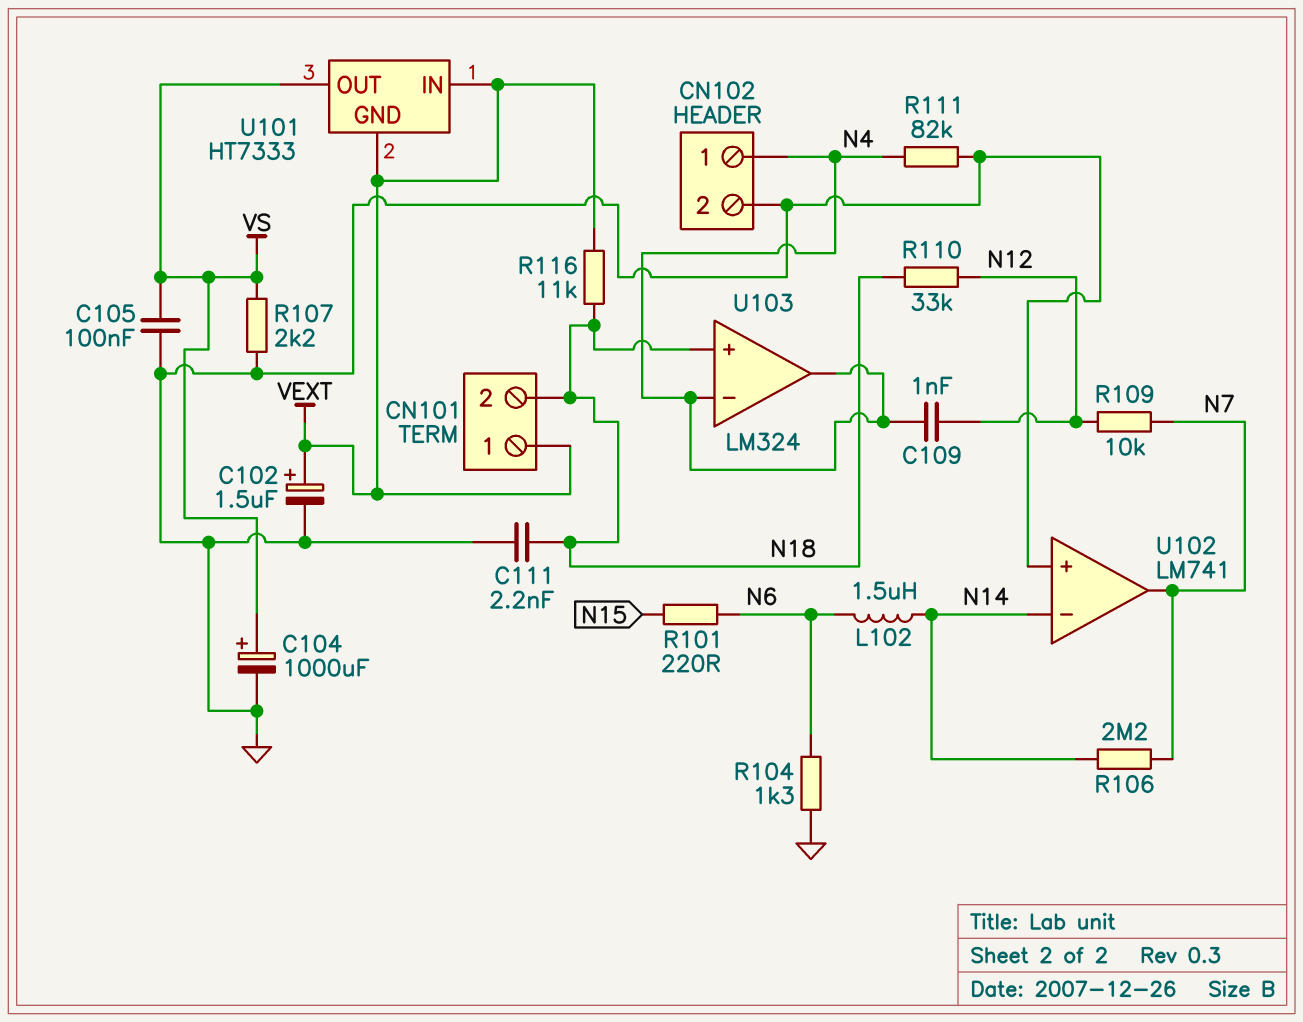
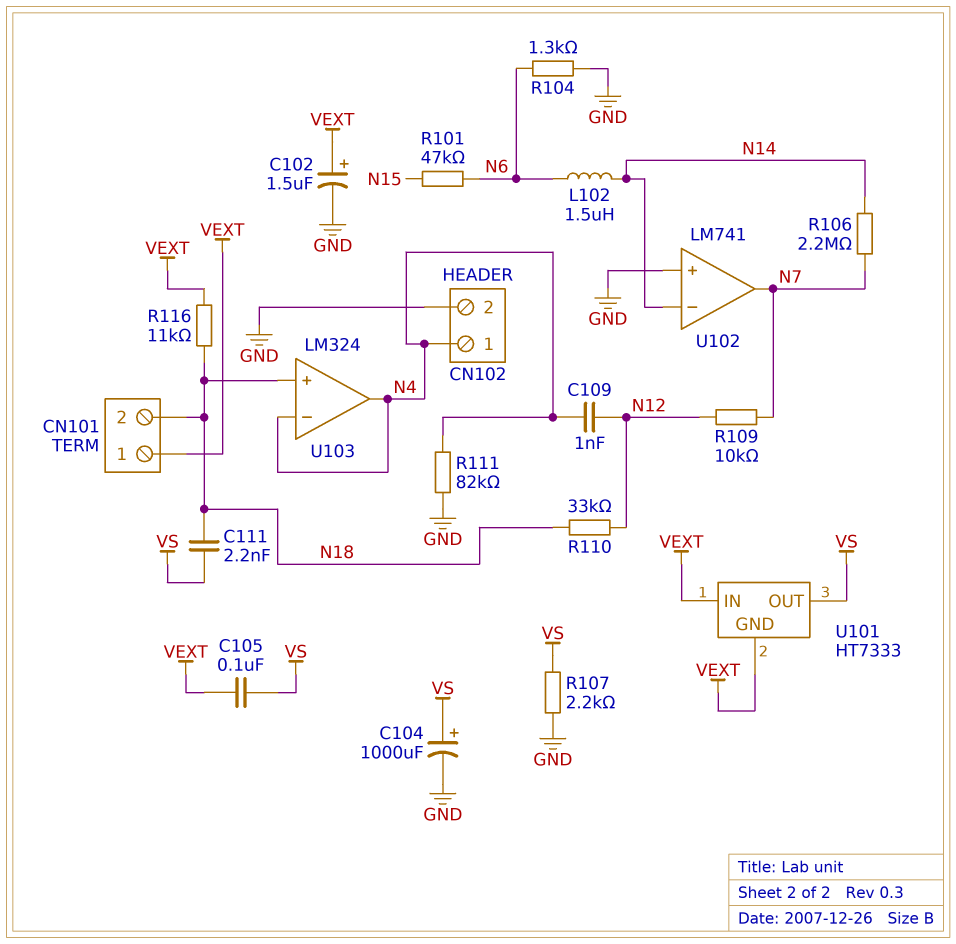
C105: 100nF (GND, VS) -> 100nF (VEXT, VS)
C111: 2.2nF (GND, N18) -> 2.2nF (N18, VS)
R101: 220 (N6, N15) -> 47k (N6, N15)

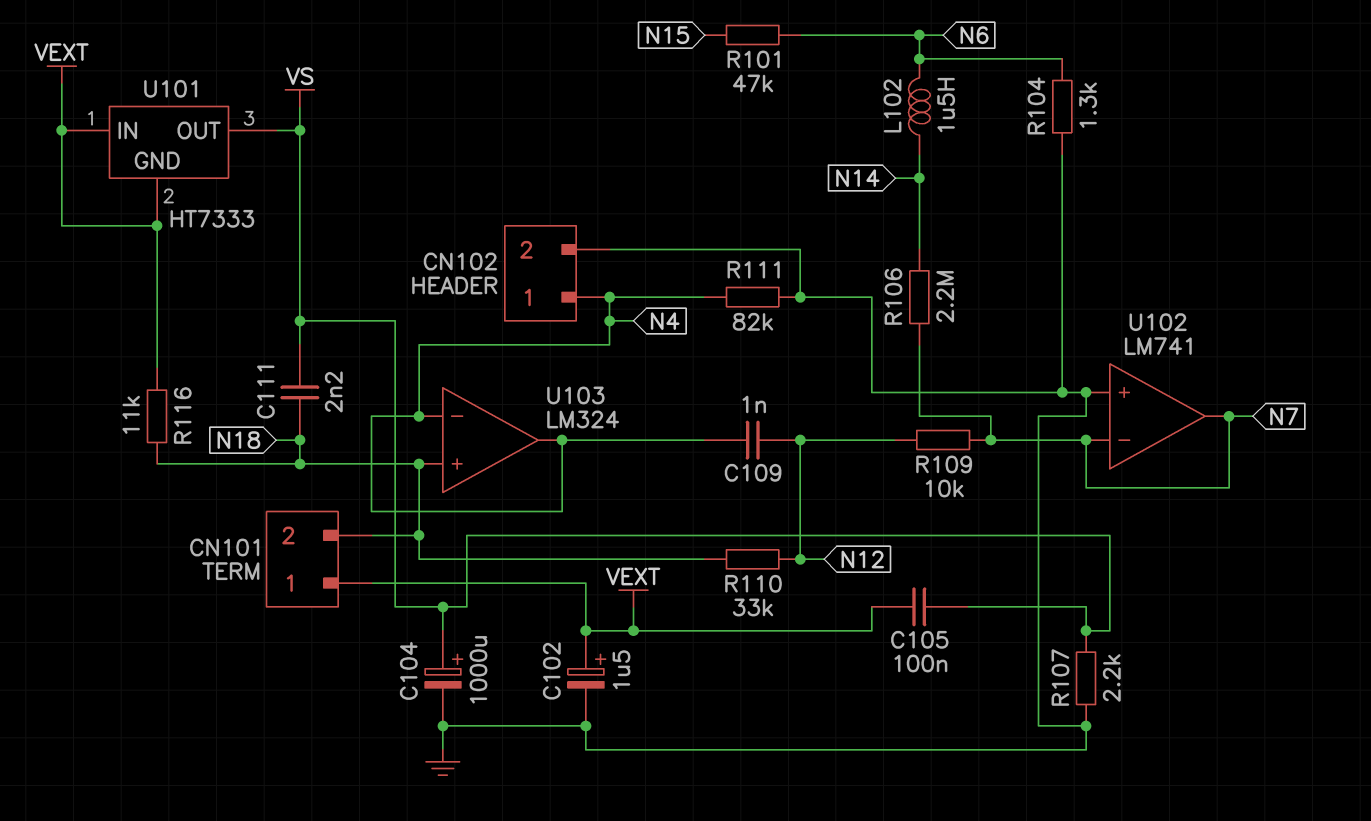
U102 pin in-: N14 -> N7

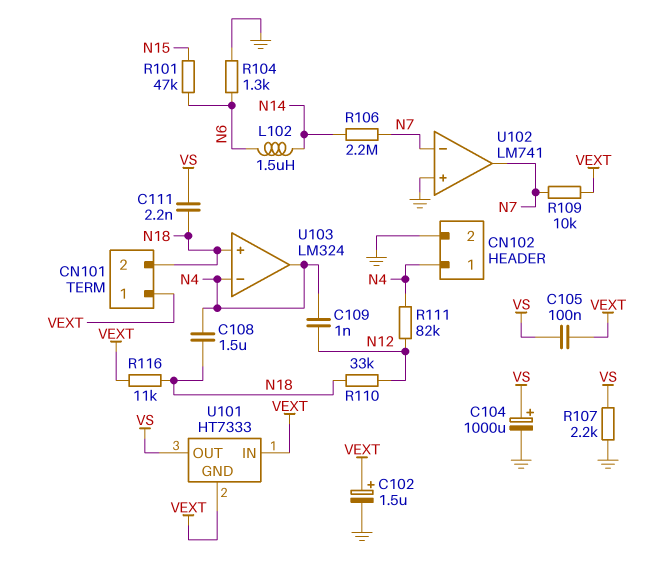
C108: none -> 1.5uF (N4, N18)
R109: 10k (N7, N12) -> 10k (N7, VEXT)
R111: 82k (GND, N4) -> 82k (N4, N12)

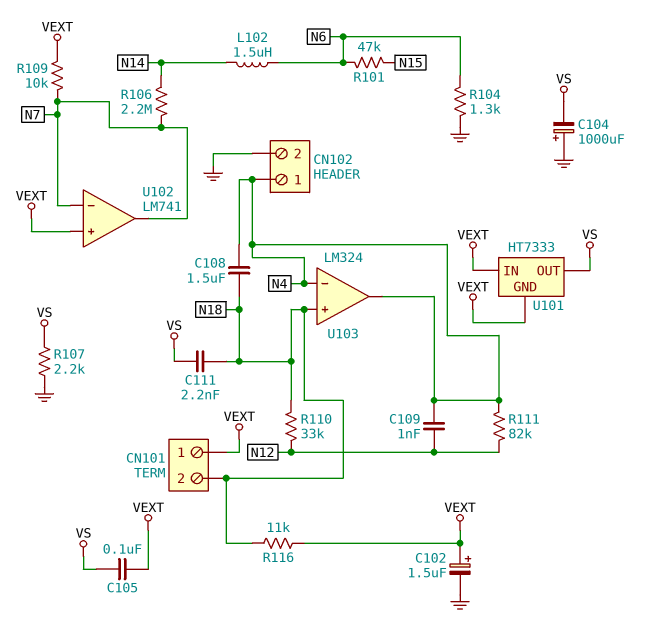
C104: 1000uF (plus VS, minus GND) -> 1000uF (plus GND, minus VS)
U102 pin in+: GND -> VEXT

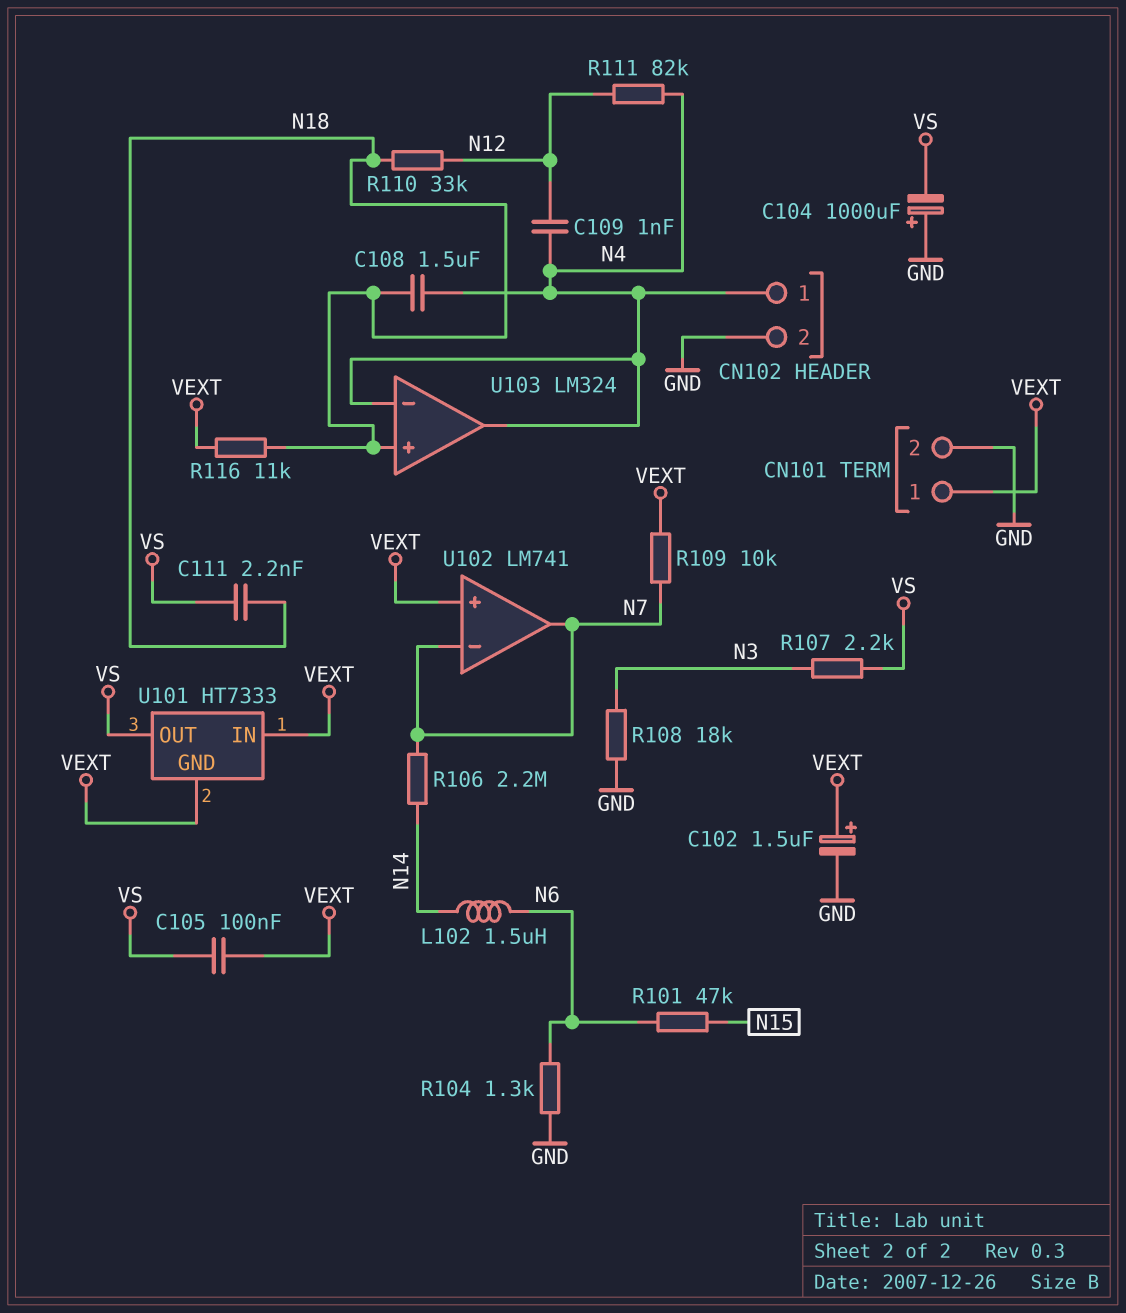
CN101 pin 2: N18 -> GND
R107: 2.2k (GND, VS) -> 2.2k (N3, VS)
R108: none -> 18k (GND, N3)

